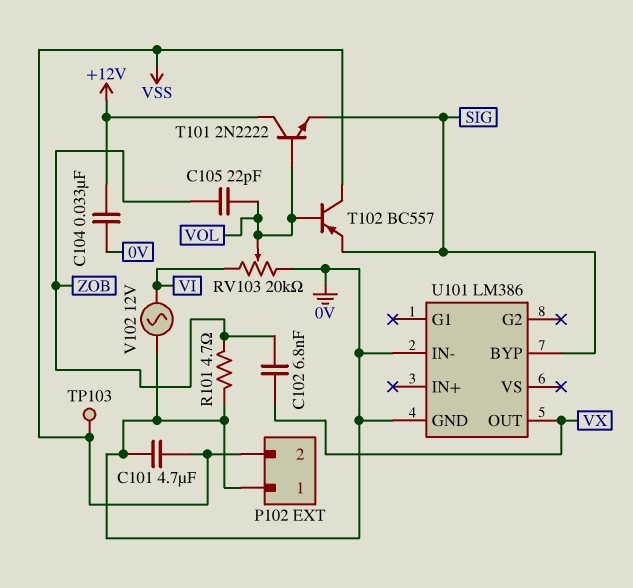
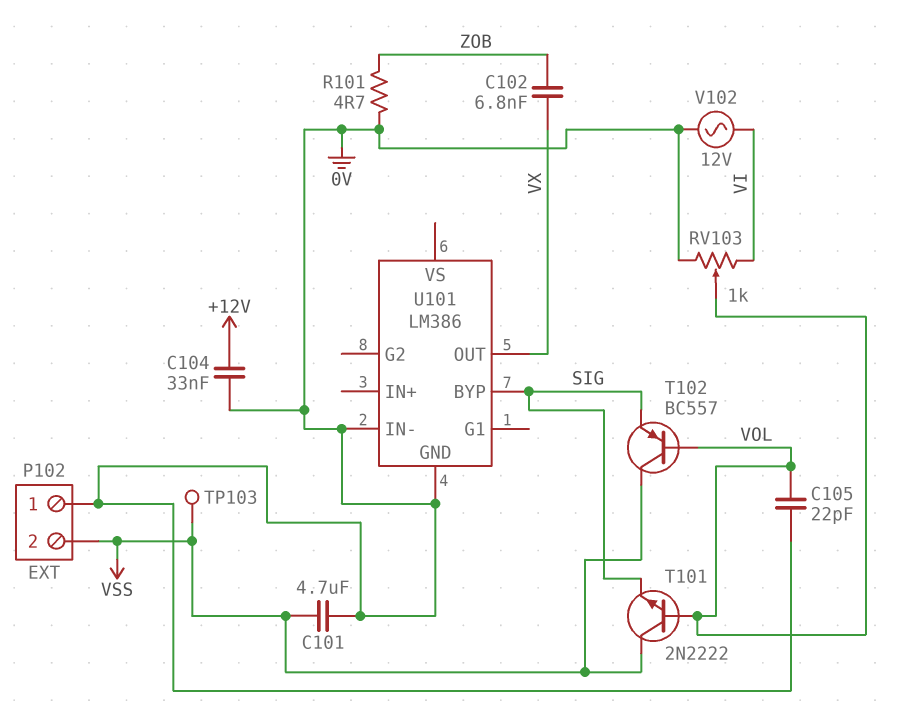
C105: 22pF (VOL, ZOB) -> 22pF (0V, VOL)
RV103: 20k (0V, VI, wiper VOL) -> 1k (0V, VI, wiper VOL)
T101: NPN 2N2222 (B VOL, C +12V, E SIG) -> NPN 2N2222 (B VOL, C VSS, E SIG)

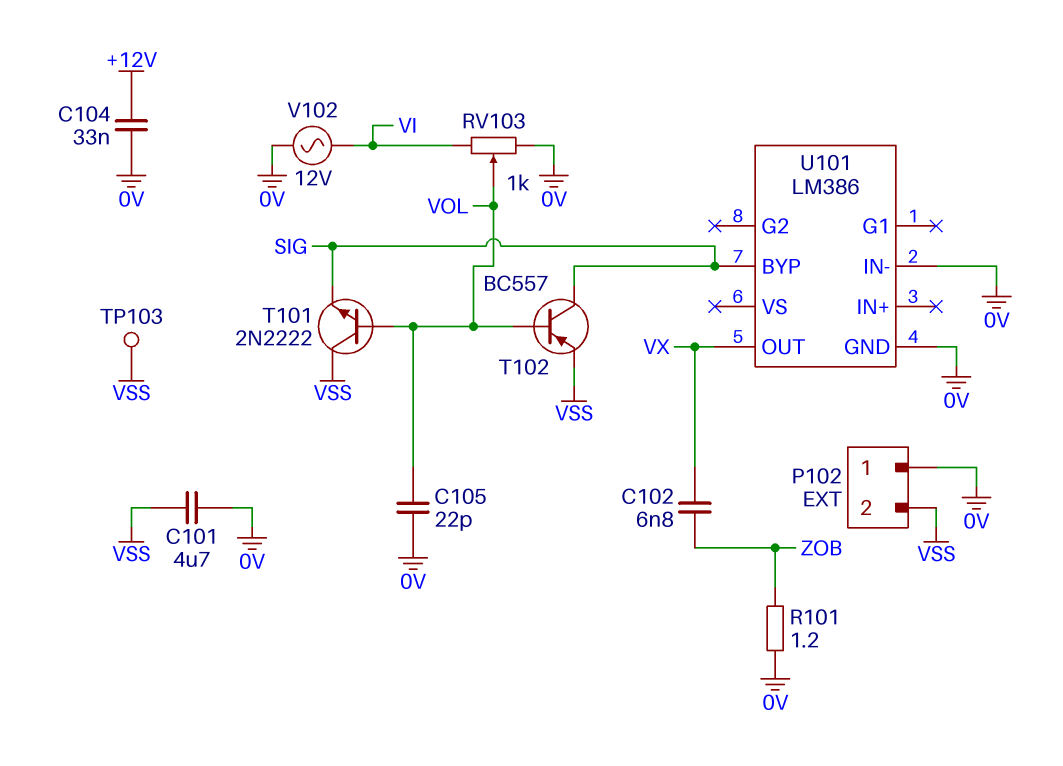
R101: 4.7 (0V, ZOB) -> 1.2 (0V, ZOB)
T102: PNP BC557 (B VOL, C VSS, E SIG) -> PNP BC557 (B VOL, C SIG, E VSS)

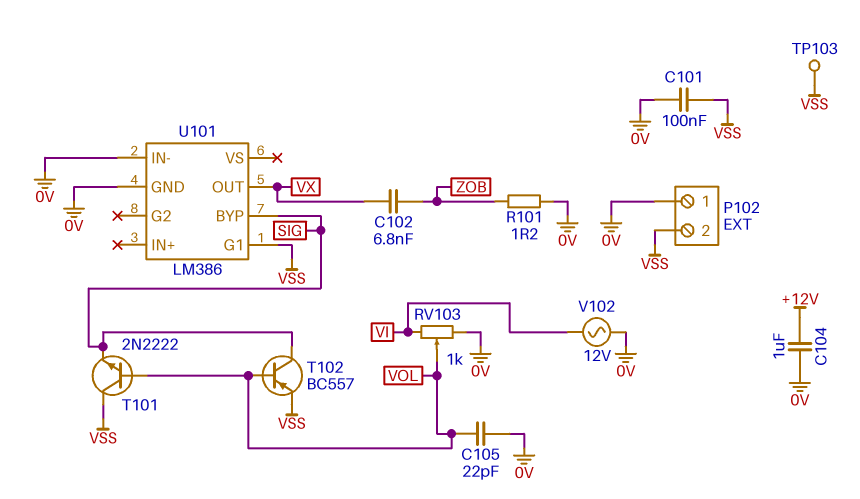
C101: 4.7uF (0V, VSS) -> 100nF (0V, VSS)
C104: 33nF (+12V, 0V) -> 1uF (+12V, 0V)
U101 pin G1: none -> VSS

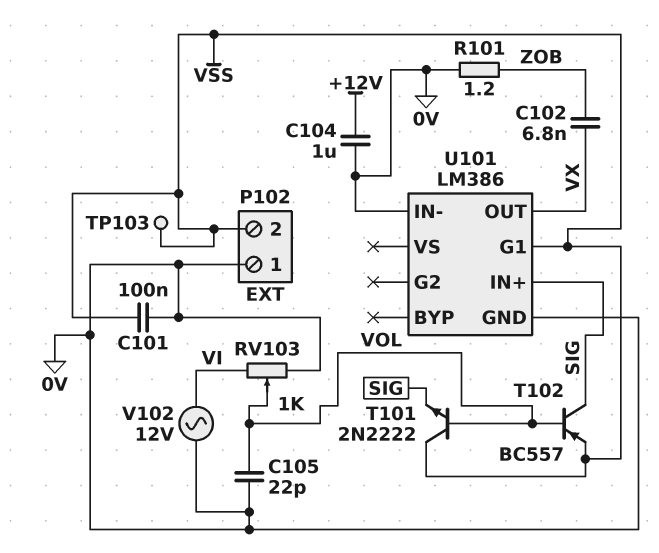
U101 pin BYP: SIG -> none
U101 pin IN+: none -> SIG

